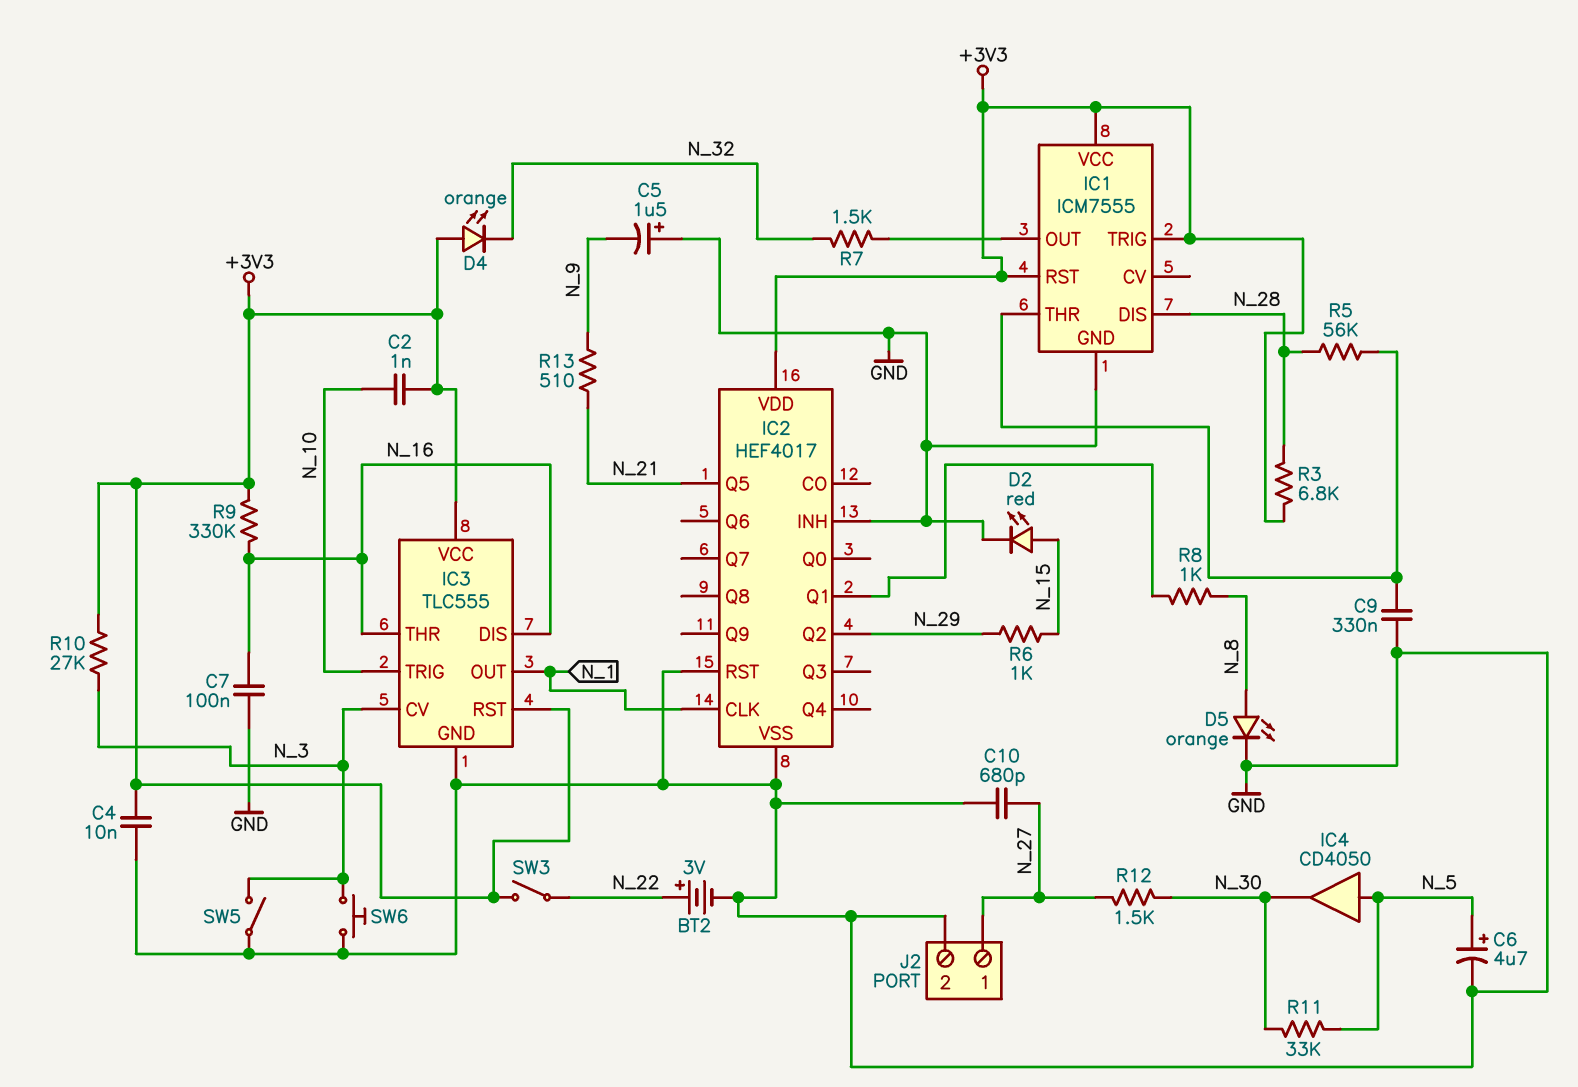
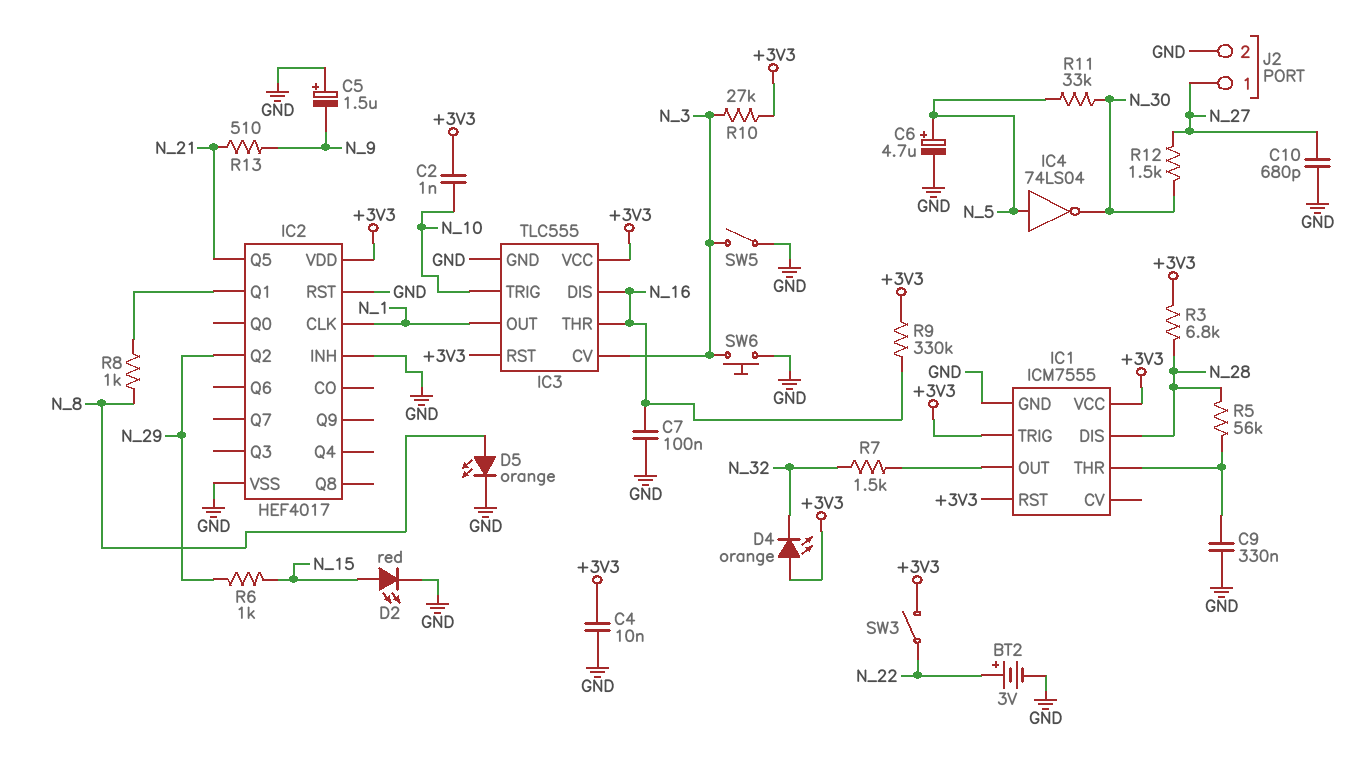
IC4: buffer CD4050 (in N_5, out N_30) -> NOT 74LS04 (in N_5, out N_30)

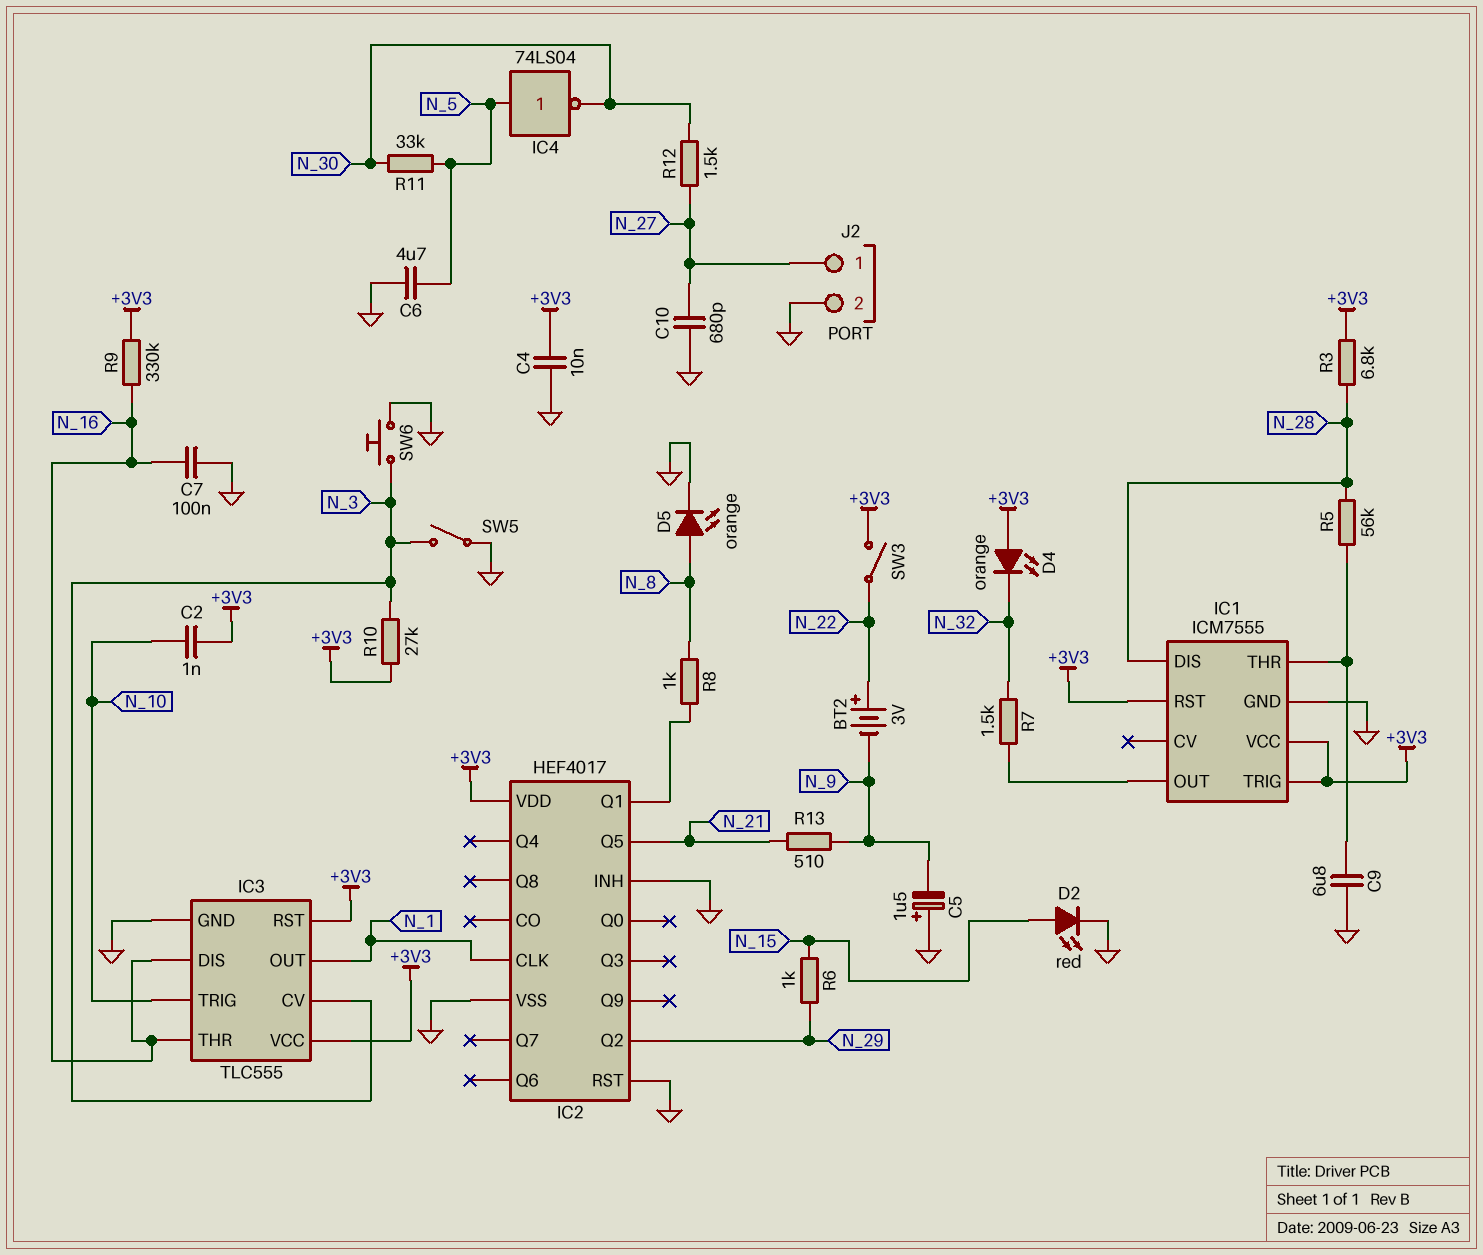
BT2: 3V (plus N_22, minus GND) -> 3V (plus N_22, minus N_9)
C6: 4.7uF (plus N_5, minus GND) -> 4.7uF (GND, N_5)
C9: 330nF (GND, IC1/THR) -> 6.8uF (GND, IC1/THR)

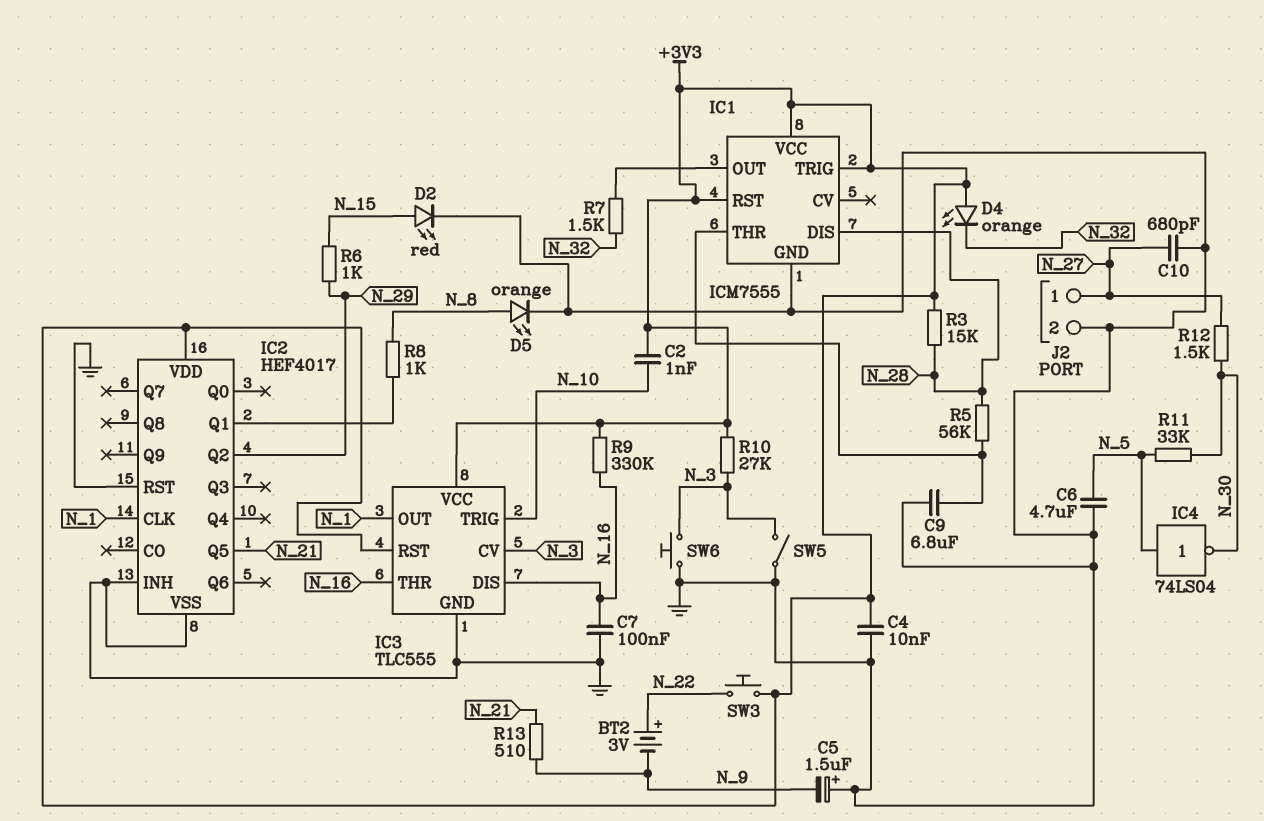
R3: 6.8k (+3V3, N_28) -> 15k (+3V3, N_28)
SW3: switch (+3V3, N_22) -> button (+3V3, N_22)

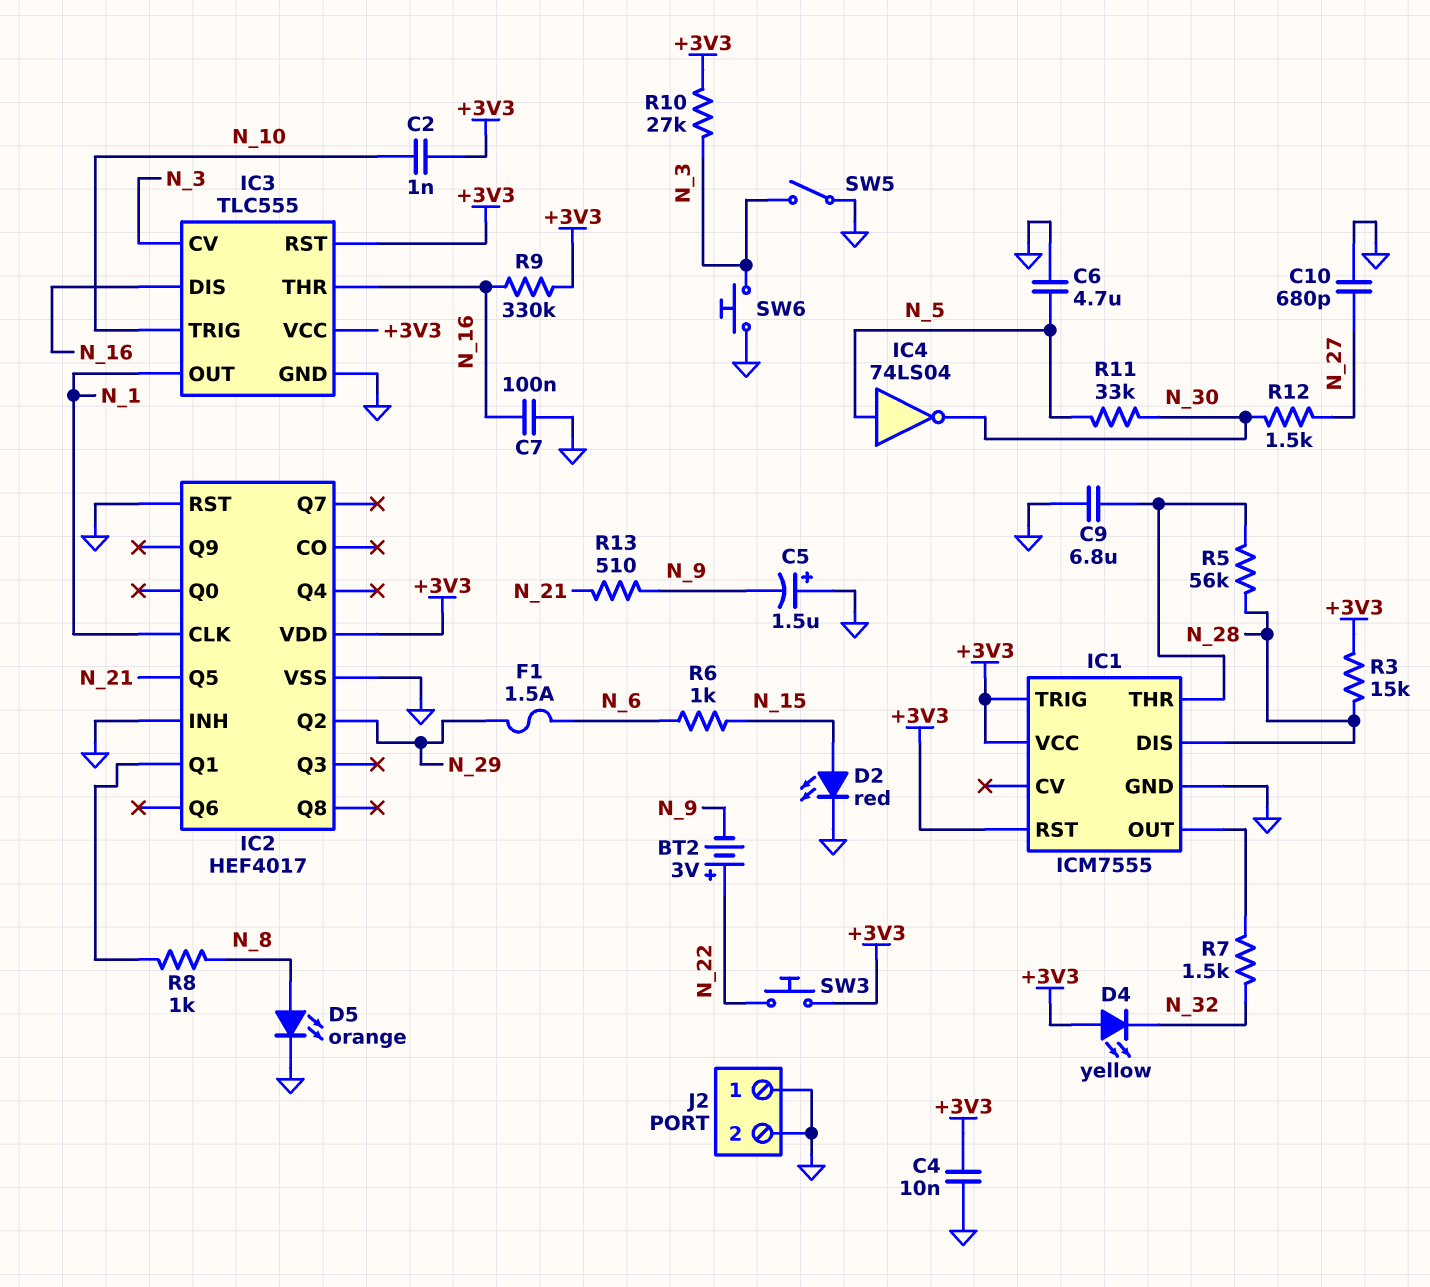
D4: LED orange (A +3V3, K N_32) -> LED yellow (A +3V3, K N_32)
F1: none -> 1.5A (N_6, N_29)
J2 pin 1: N_27 -> GND
R6: 1k (N_15, N_29) -> 1k (N_6, N_15)

